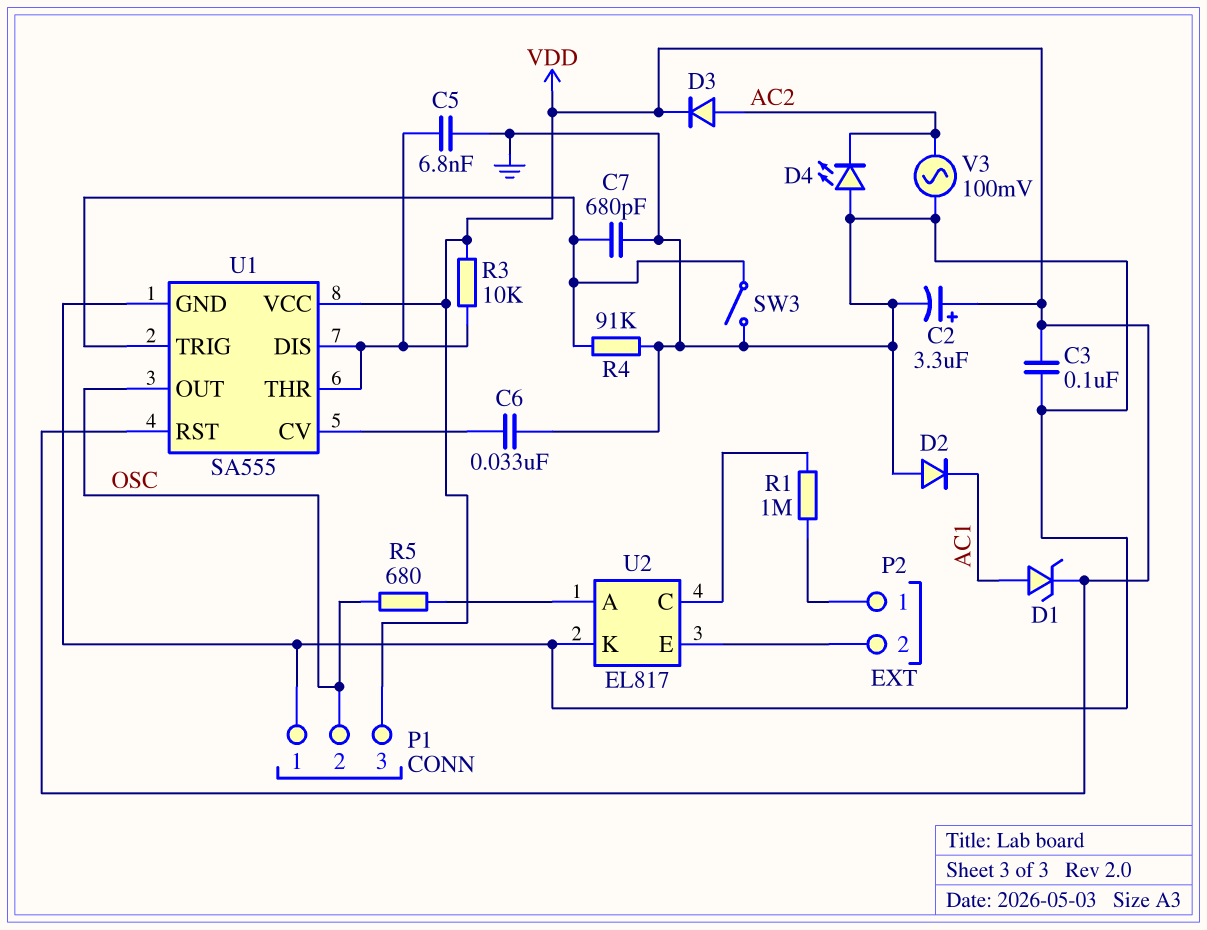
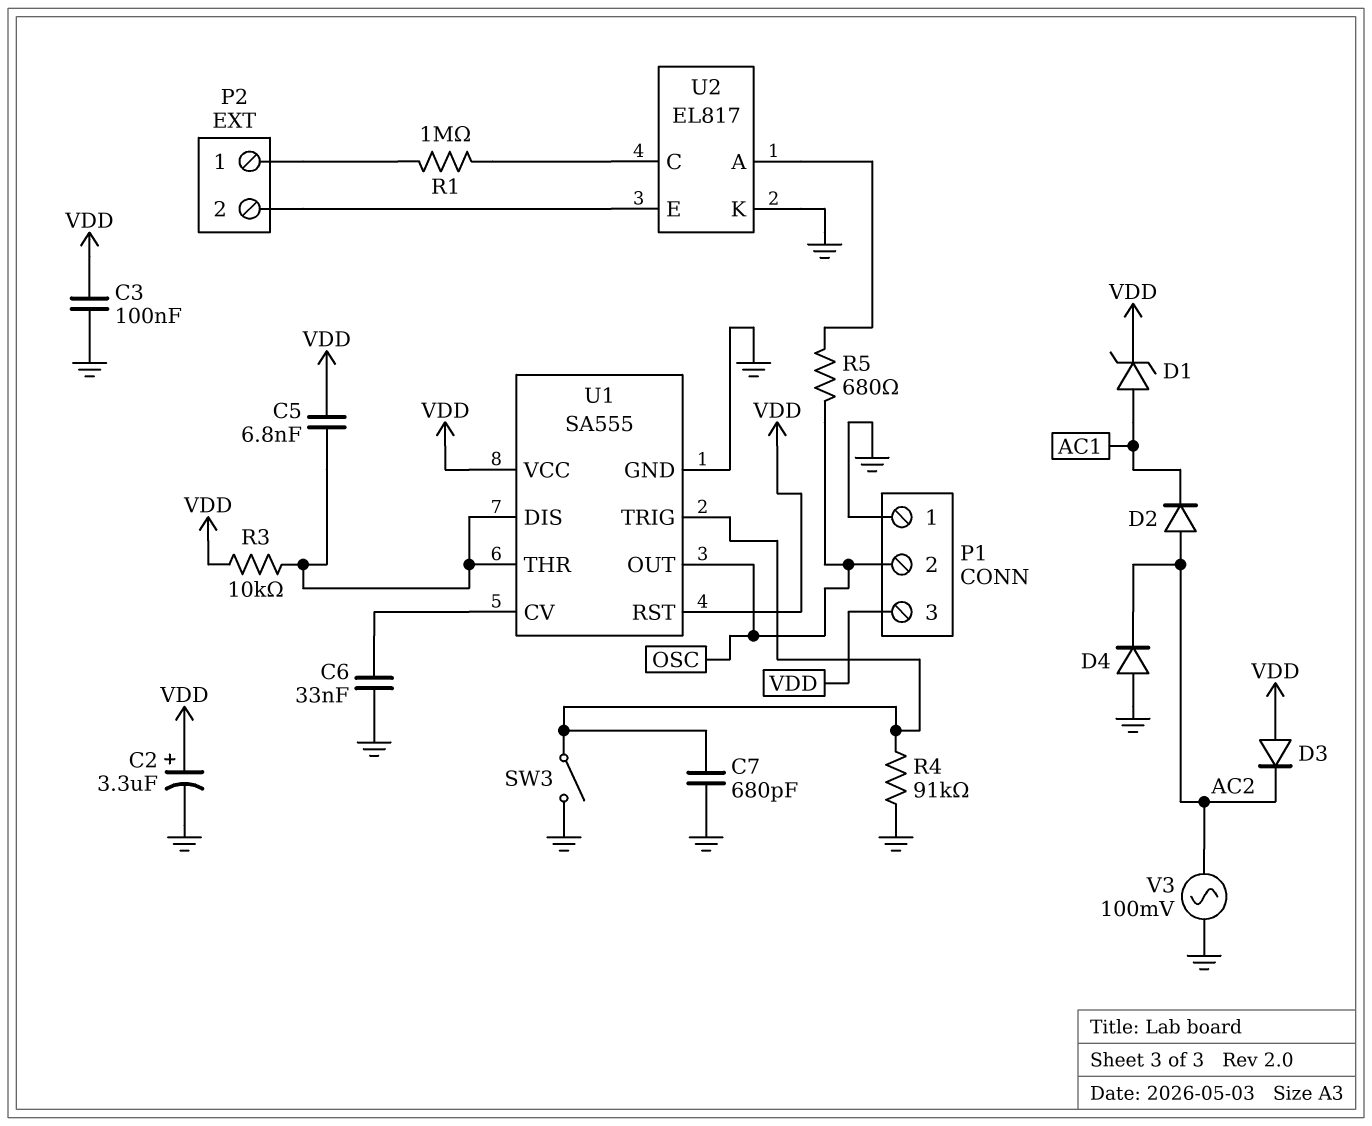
C5: 6.8nF (GND, U1/DIS) -> 6.8nF (U1/DIS, VDD)
D2: diode (A GND, K AC1) -> diode (A AC2, K AC1)
D3: diode (A AC2, K VDD) -> diode (A VDD, K AC2)
D4: LED (A GND, K AC2) -> diode (A GND, K AC2)

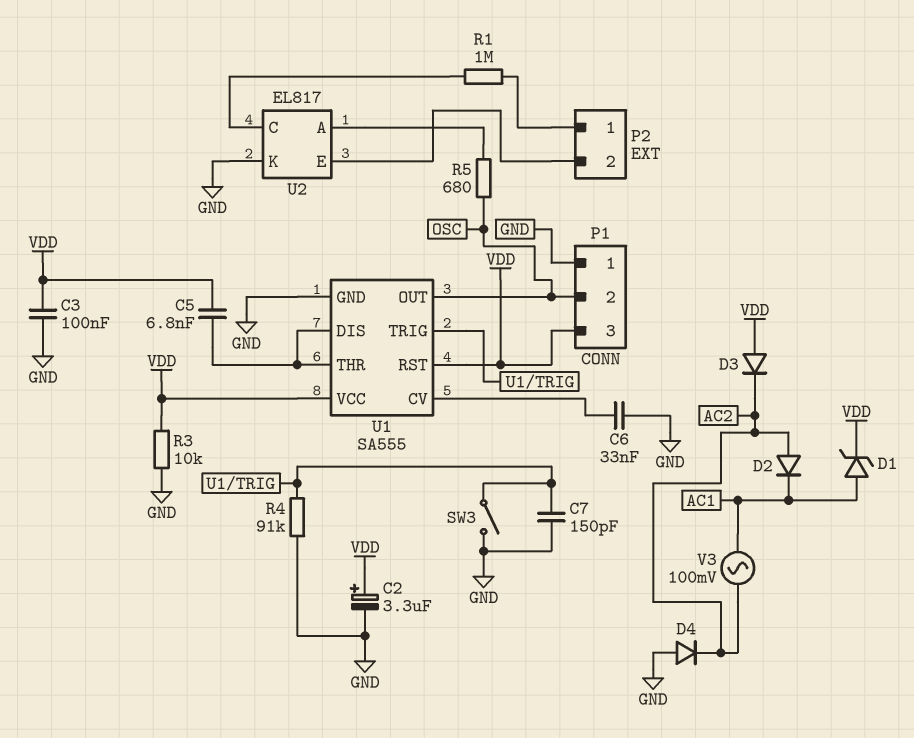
C7: 680pF (GND, U1/TRIG) -> 150pF (GND, U1/TRIG)
R3: 10k (U1/DIS, VDD) -> 10k (GND, VDD)
V3: AC 100mV (AC2, GND) -> AC 100mV (AC1, AC2)

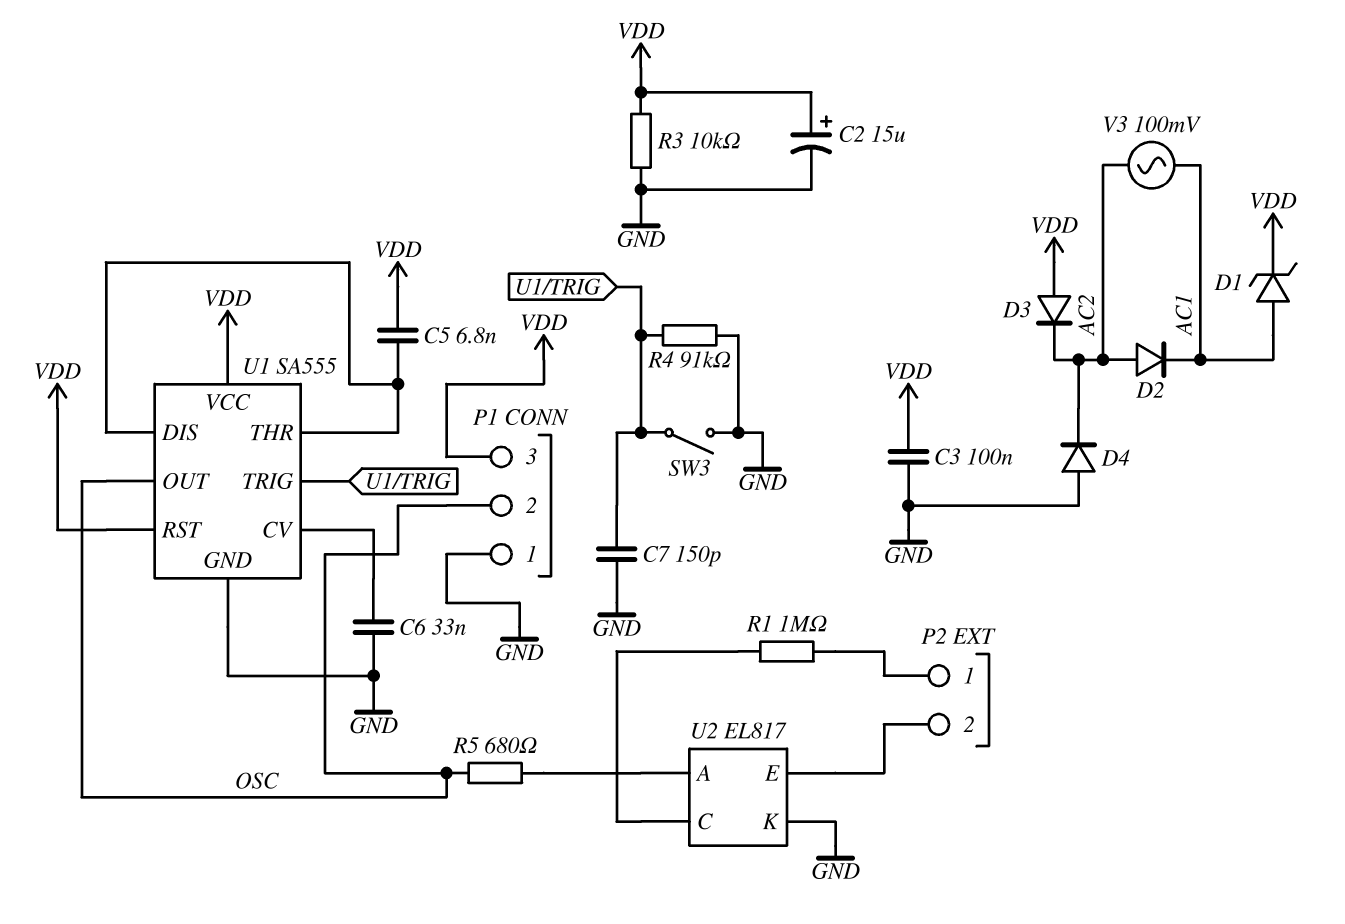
C2: 3.3uF (plus VDD, minus GND) -> 15uF (plus VDD, minus GND)

